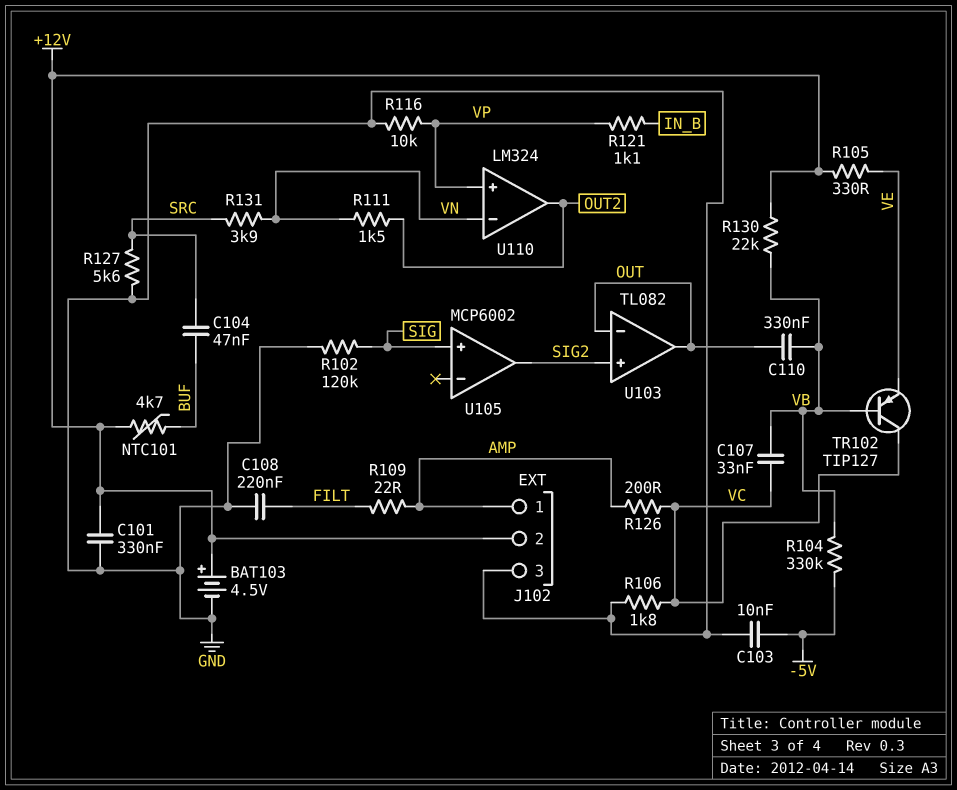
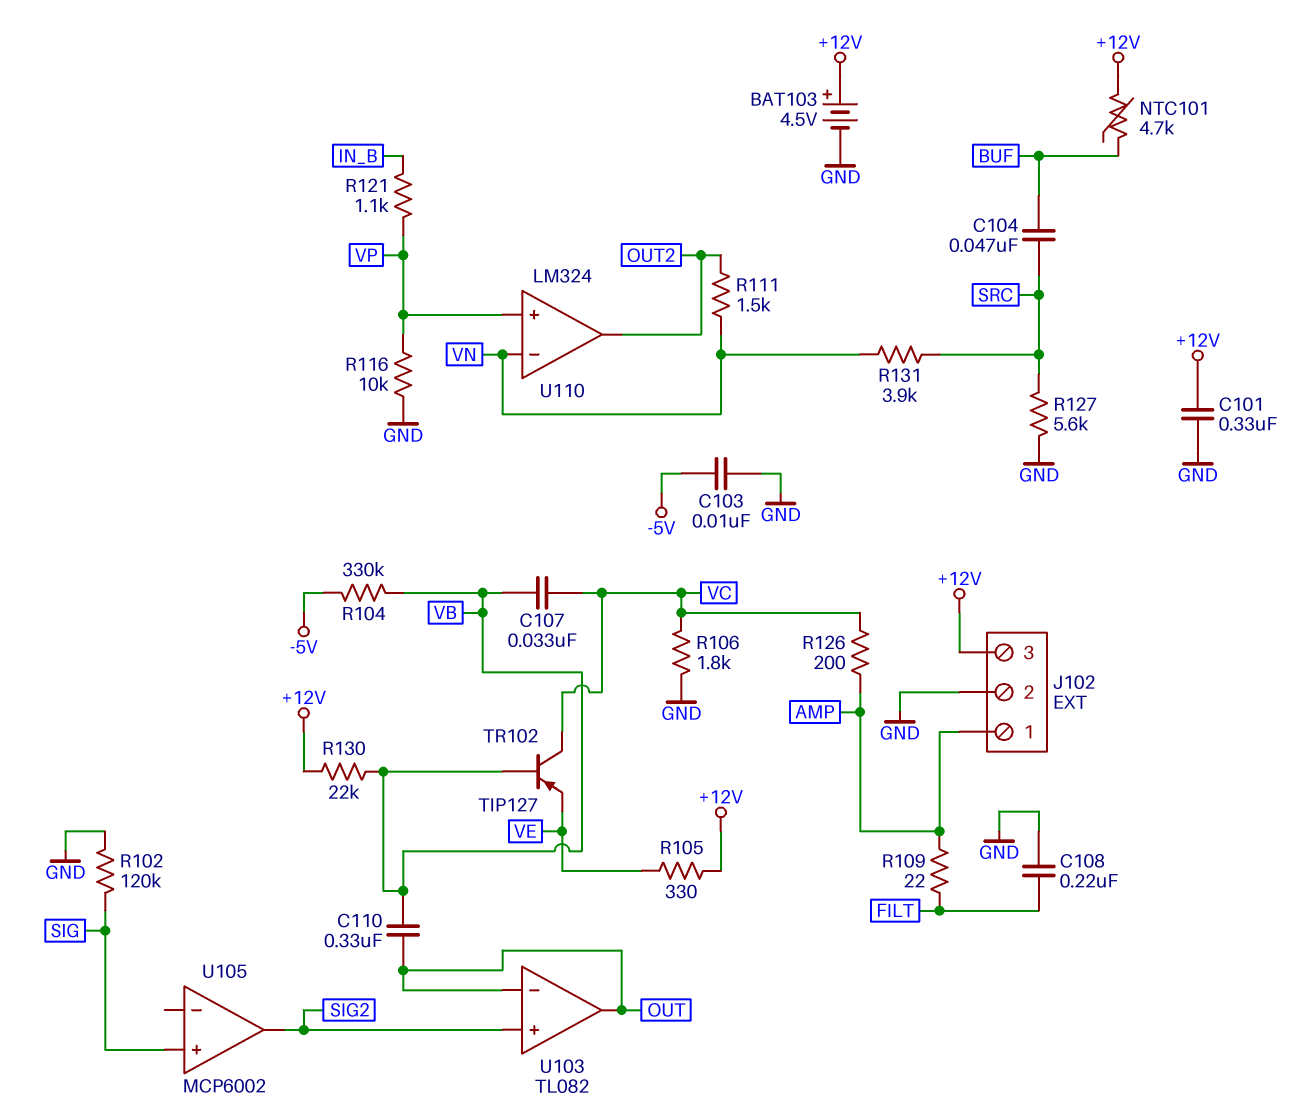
J102 pin 2: +12V -> GND
J102 pin 3: GND -> +12V

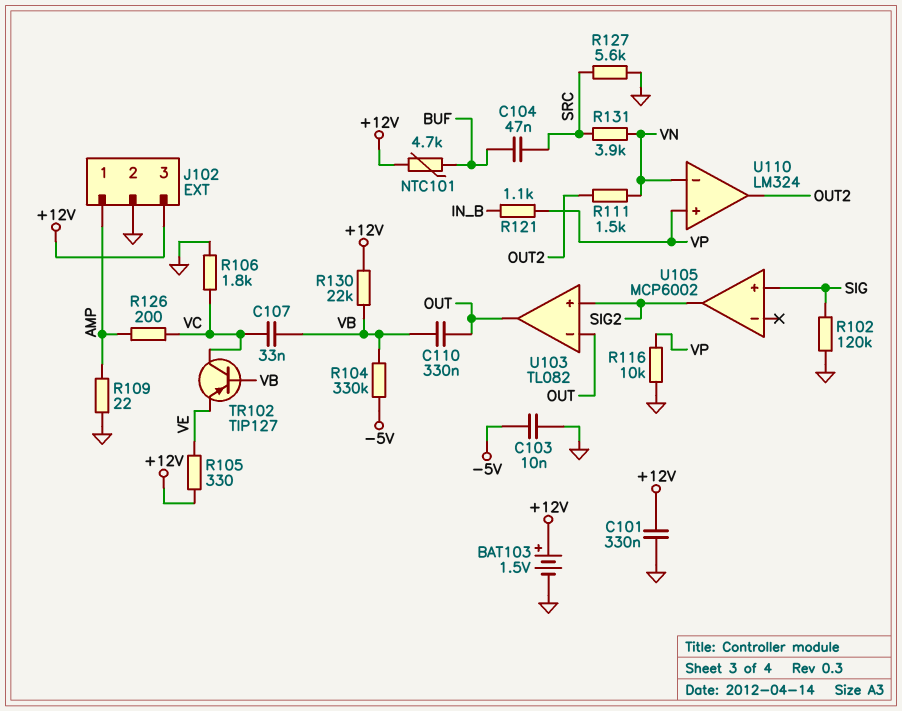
BAT103: 4.5V (plus +12V, minus GND) -> 1.5V (plus +12V, minus GND)
C108: 220nF (FILT, GND) -> none
R109: 22 (AMP, FILT) -> 22 (AMP, GND)

